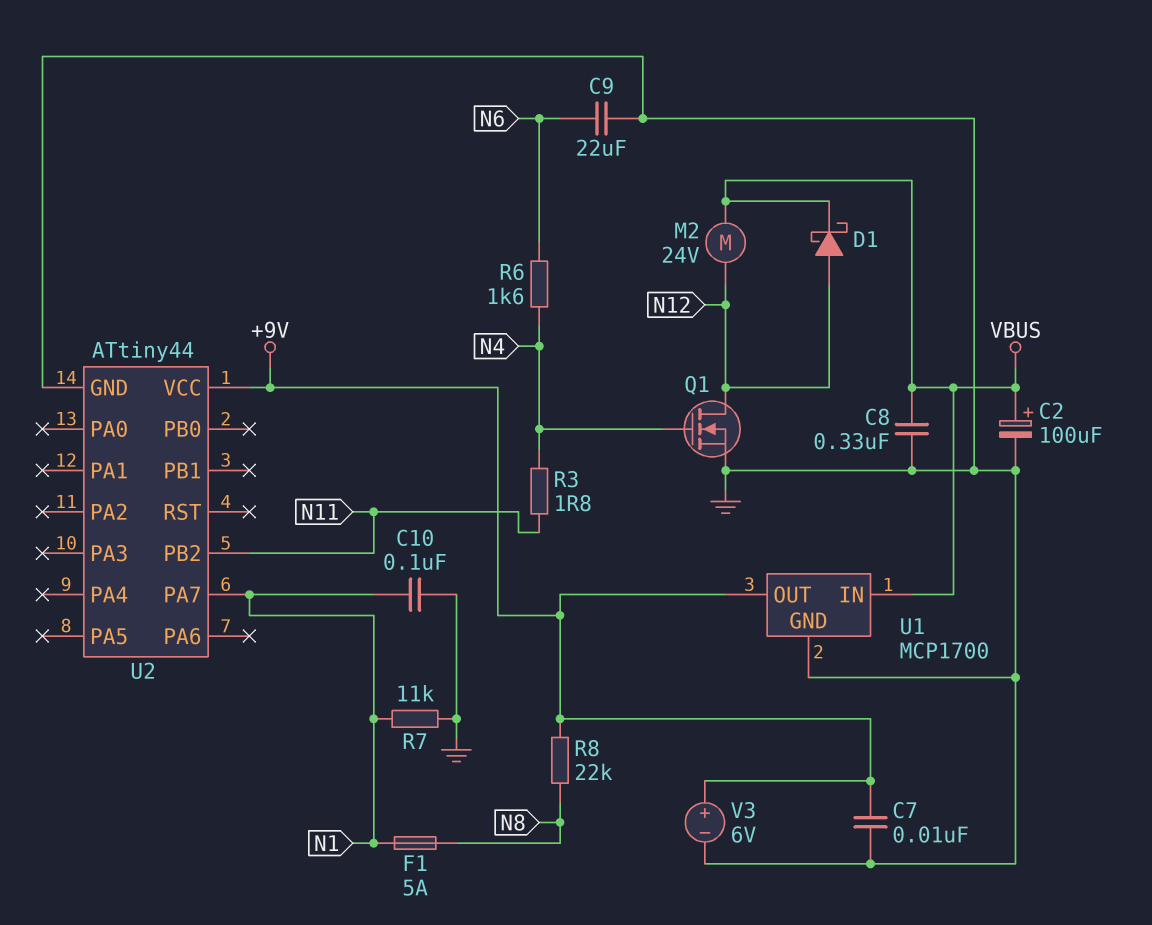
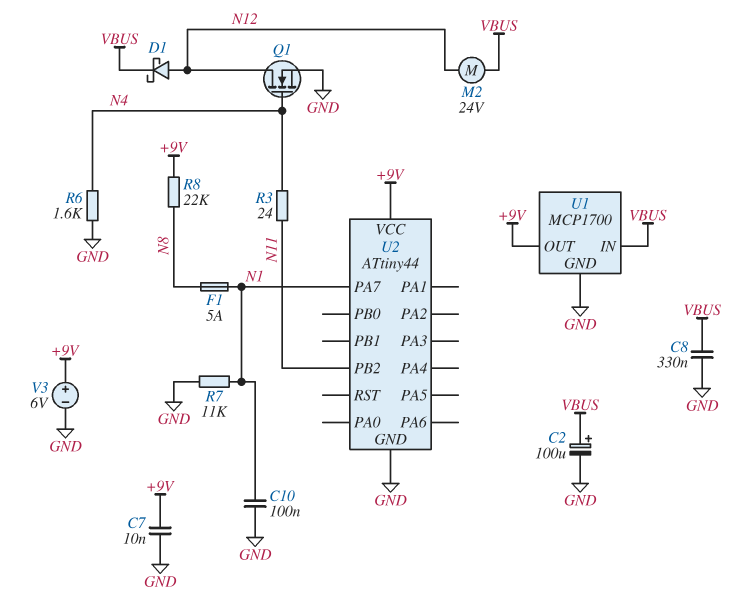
C9: 22uF (GND, N6) -> none
R3: 1.8 (N4, N11) -> 24 (N4, N11)
R6: 1.6k (N4, N6) -> 1.6k (GND, N4)

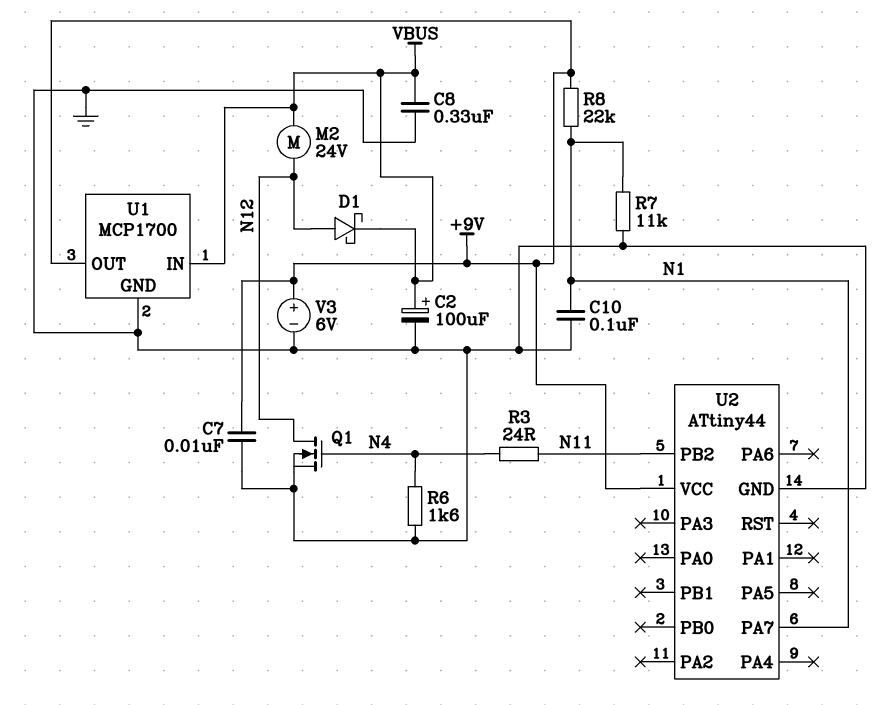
F1: 5A (N1, N8) -> none
R8: 22k (+9V, N8) -> 22k (+9V, N1)

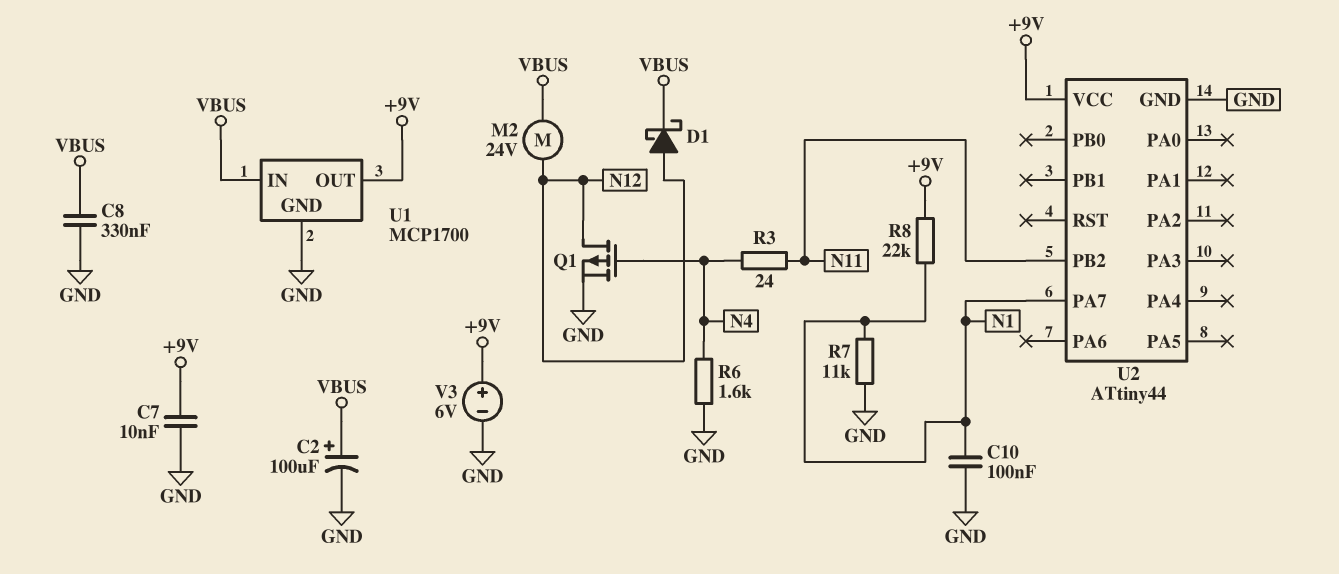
Q1: NMOS (G N4, D N12, S GND) -> PMOS (G N4, D N12, S GND)

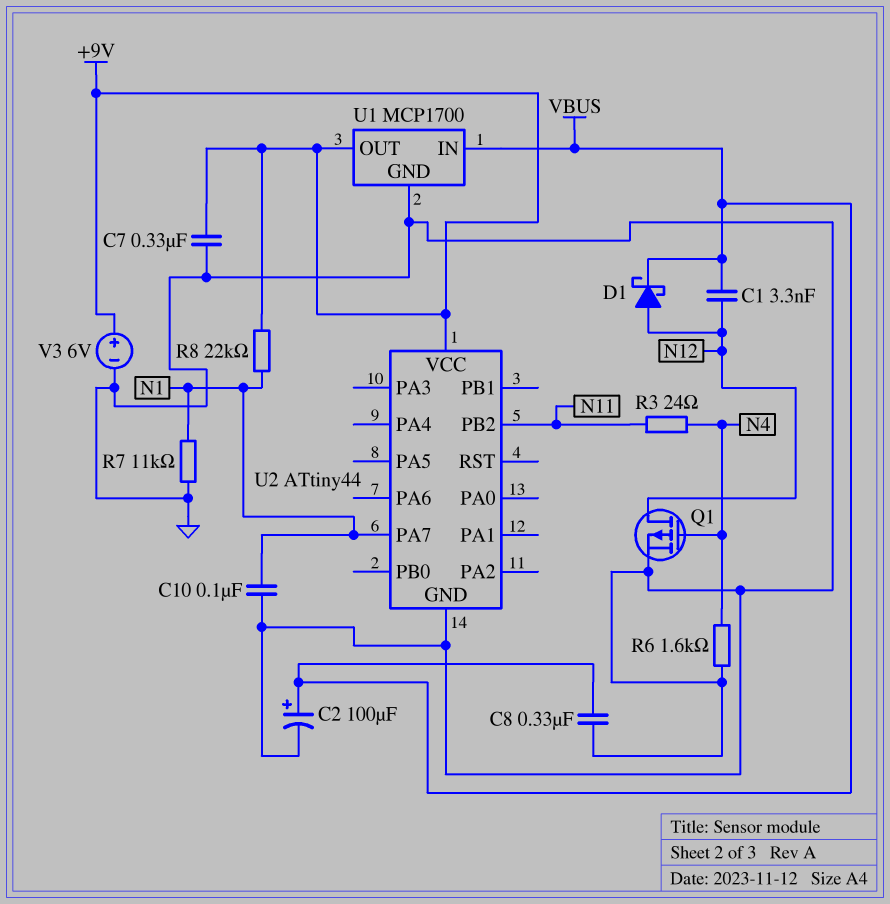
C1: none -> 3.3nF (N12, VBUS)
C7: 10nF (+9V, GND) -> 330nF (+9V, GND)
M2: motor 24V (N12, VBUS) -> none

